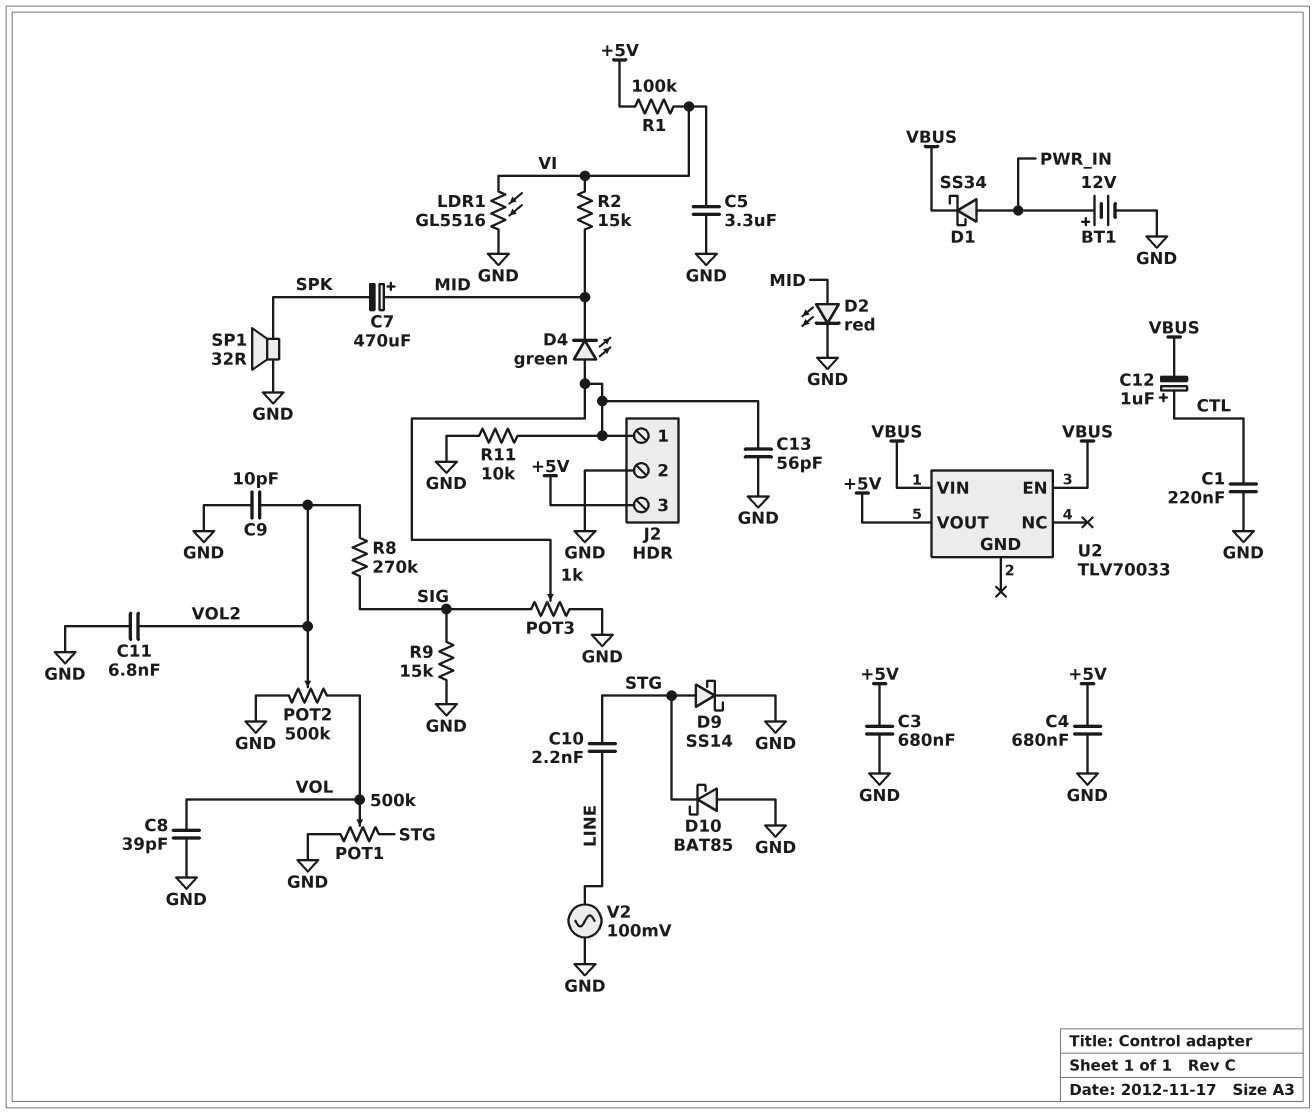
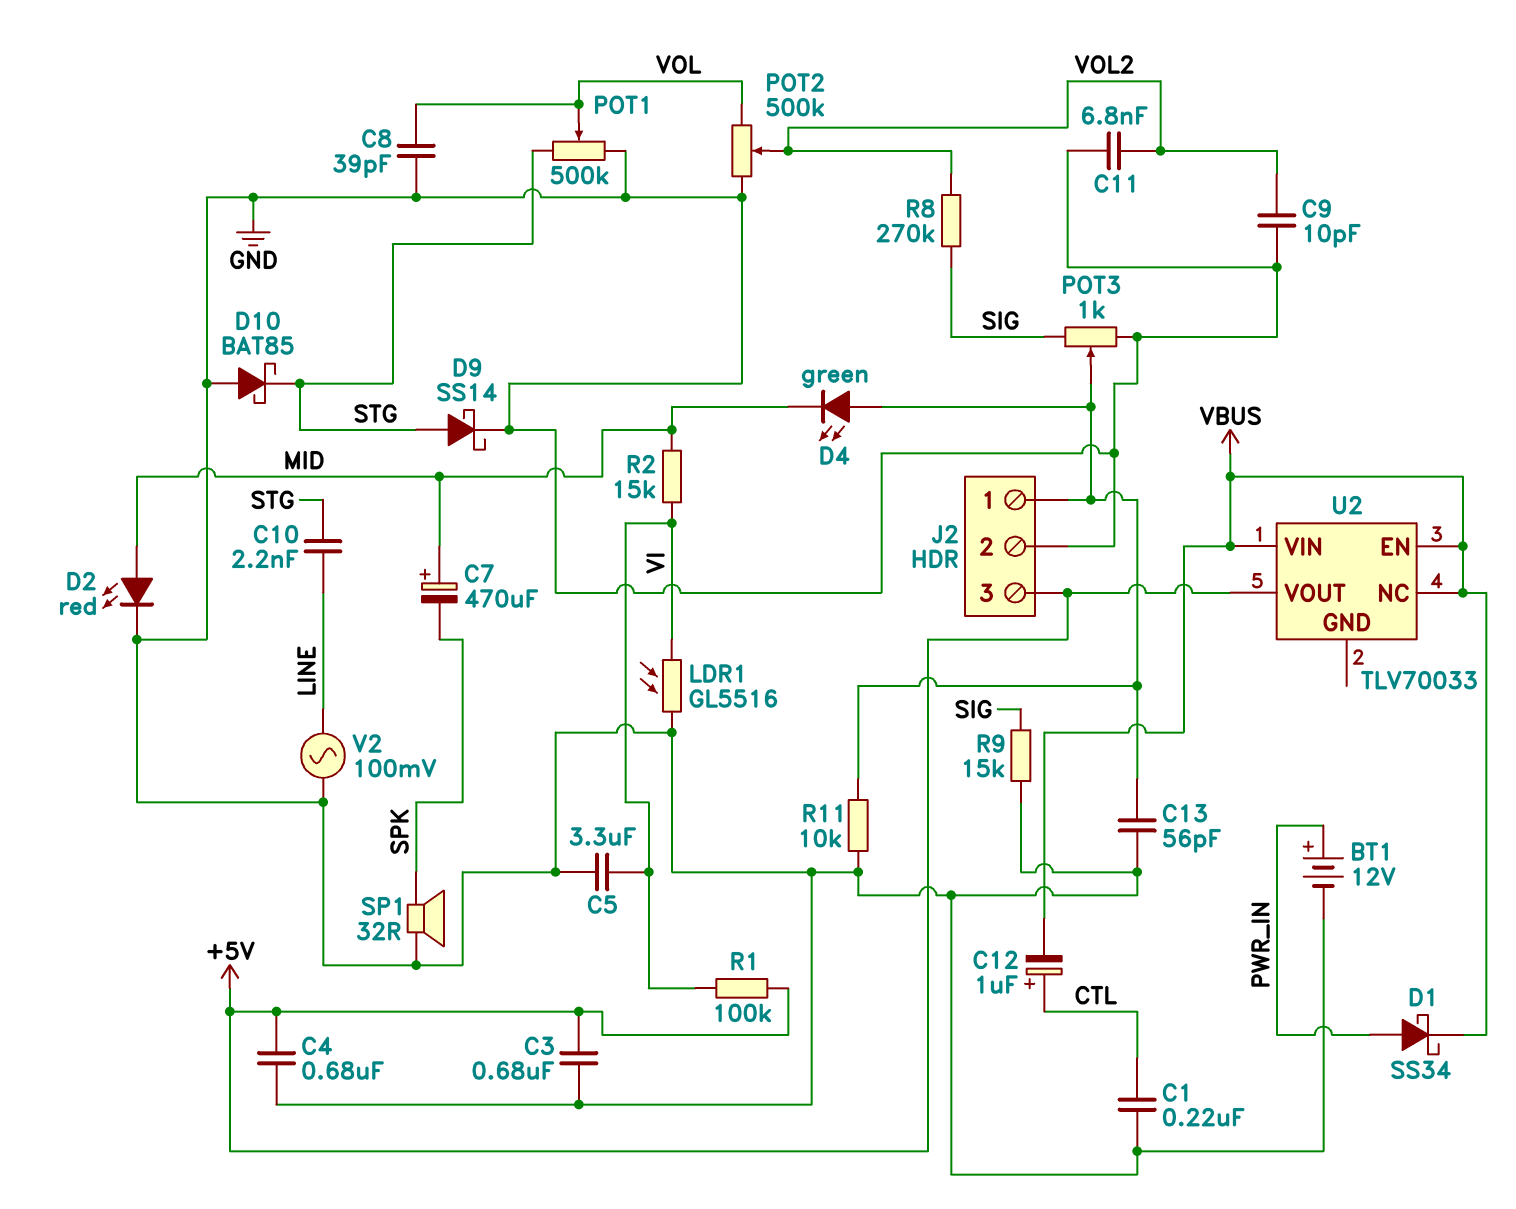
U2 pin NC: none -> VBUS

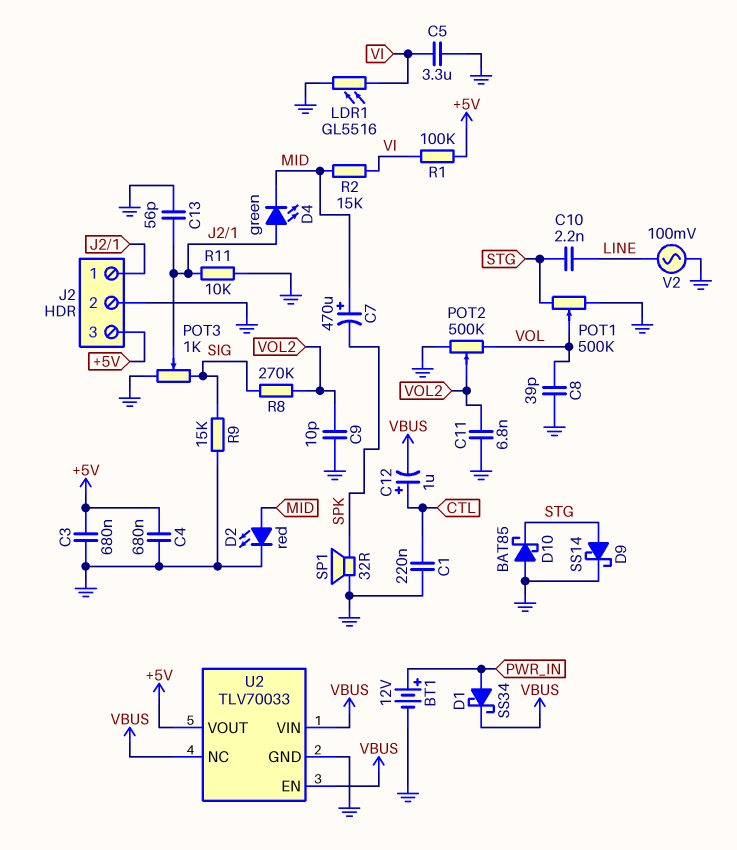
U2 pin GND: none -> GND

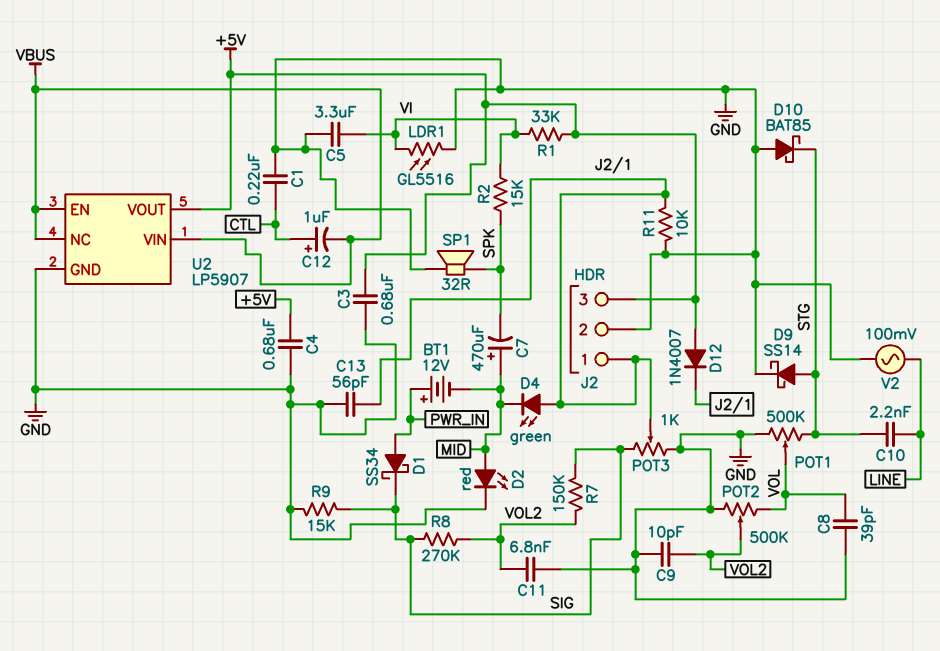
BT1: 12V (plus PWR_IN, minus GND) -> 12V (plus PWR_IN, minus MID)
D1: schottky SS34 (A PWR_IN, K VBUS) -> schottky SS34 (A PWR_IN, K SIG)
D12: none -> diode 1N4007 (A +5V, K J2/1)
R1: 100k (+5V, VI) -> 33k (+5V, VI)
R2: 15k (MID, VI) -> 15k (SPK, VI)
R7: none -> 150k (SIG, VOL2)
U2: TLV70033 -> LP5907

